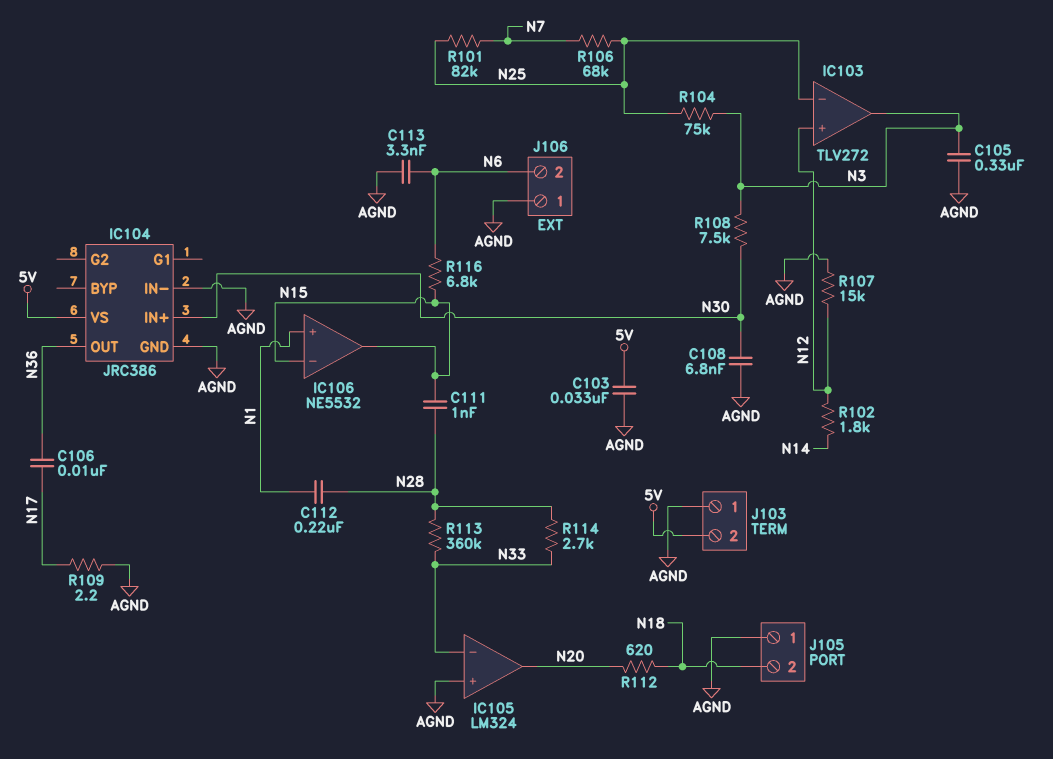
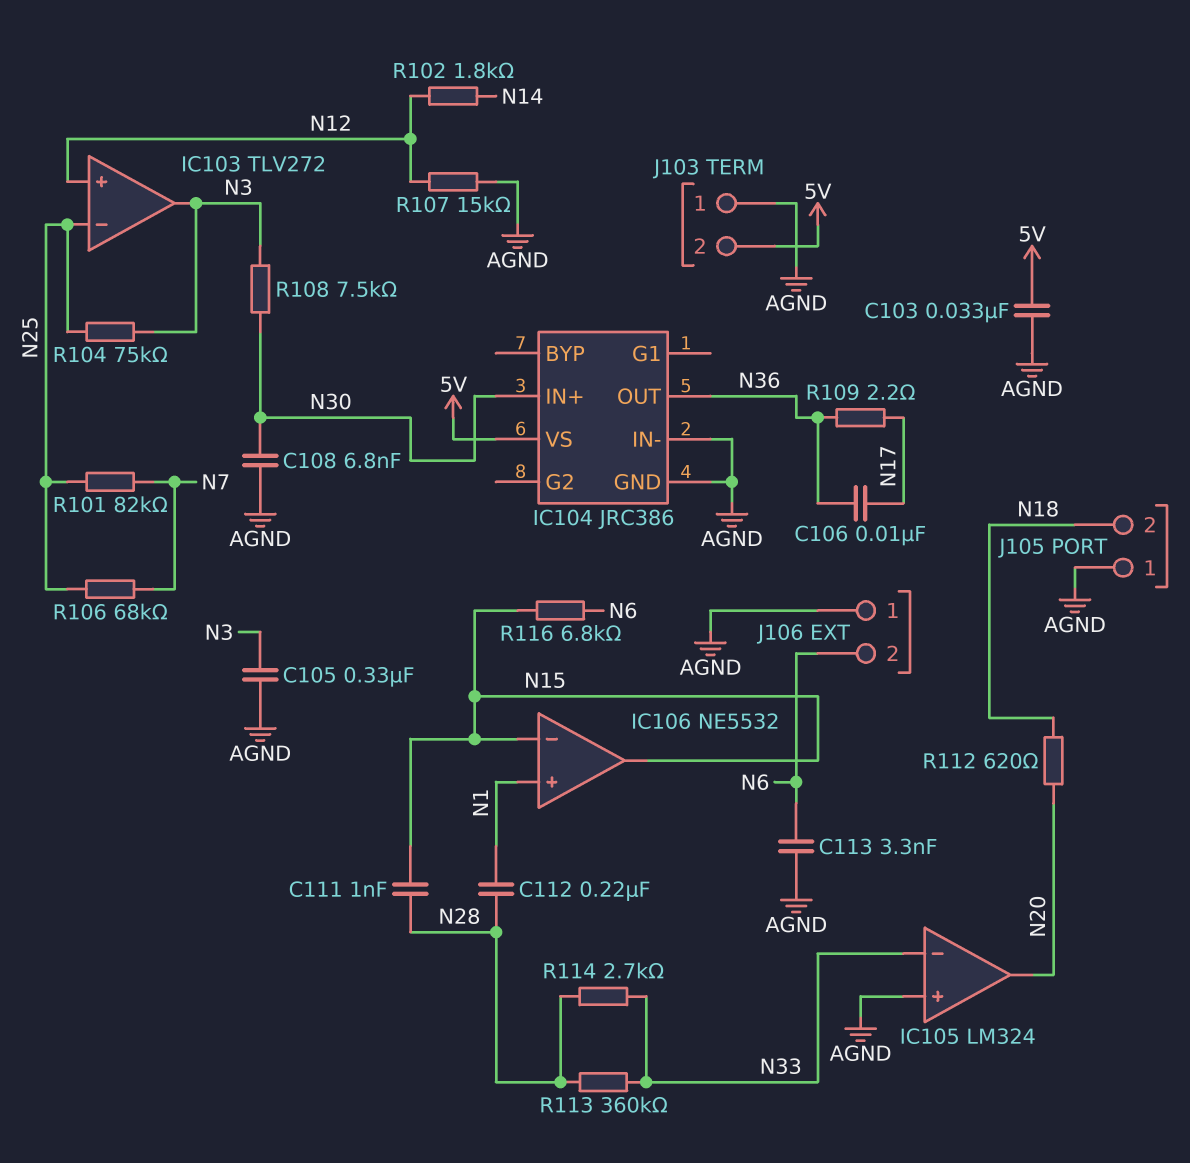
R109: 2.2 (AGND, N17) -> 2.2 (N17, N36)

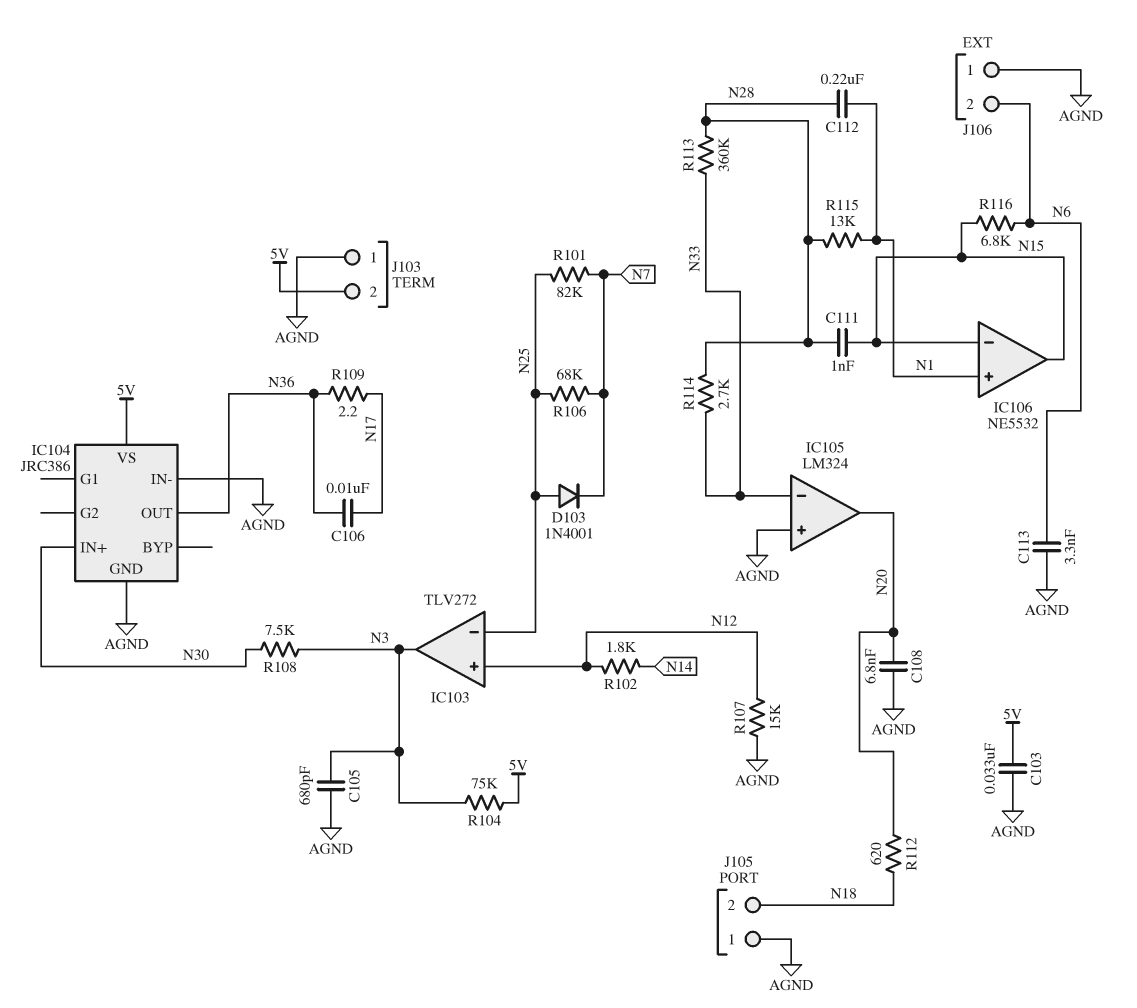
C105: 330nF (AGND, N3) -> 680pF (AGND, N3)
C108: 6.8nF (AGND, N30) -> 6.8nF (AGND, N20)
D103: none -> diode 1N4001 (A N25, K N7)
R104: 75k (N3, N25) -> 75k (5V, N3)
R115: none -> 13k (N1, N28)

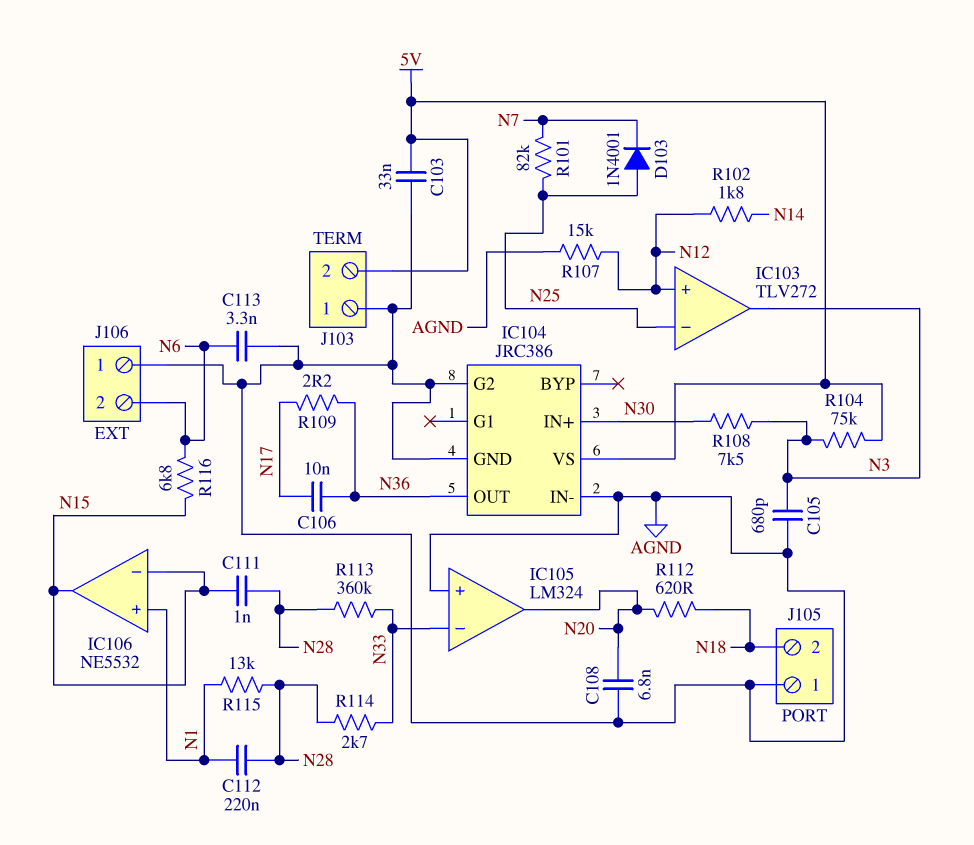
IC104 pin G2: none -> AGND
R106: 68k (N7, N25) -> none

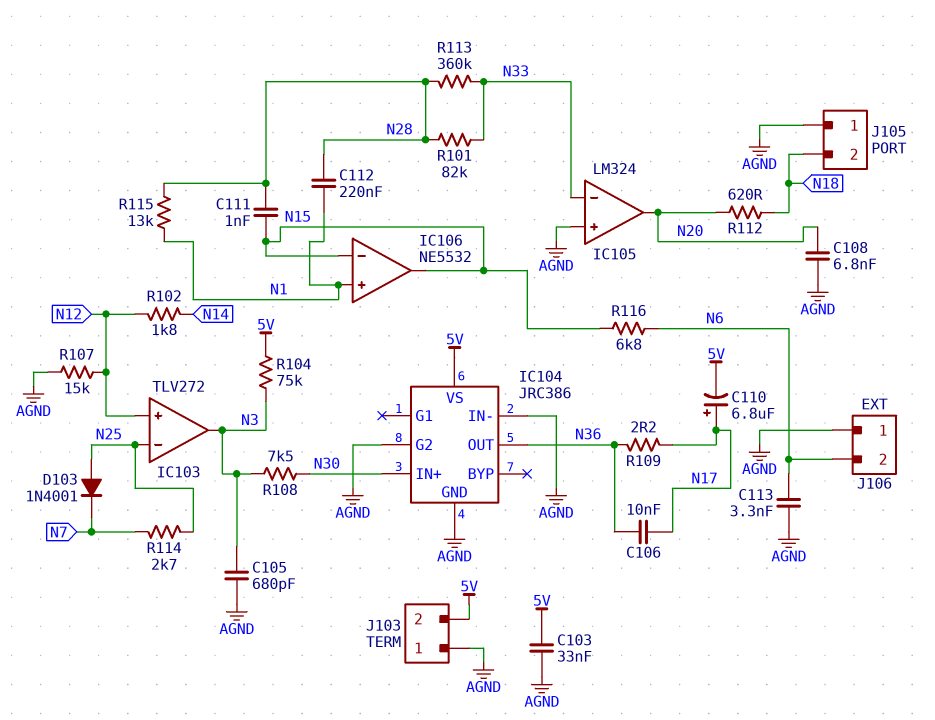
C110: none -> 6.8uF (plus N17, minus 5V)
R101: 82k (N7, N25) -> 82k (N28, N33)
R114: 2.7k (N28, N33) -> 2.7k (N7, N25)

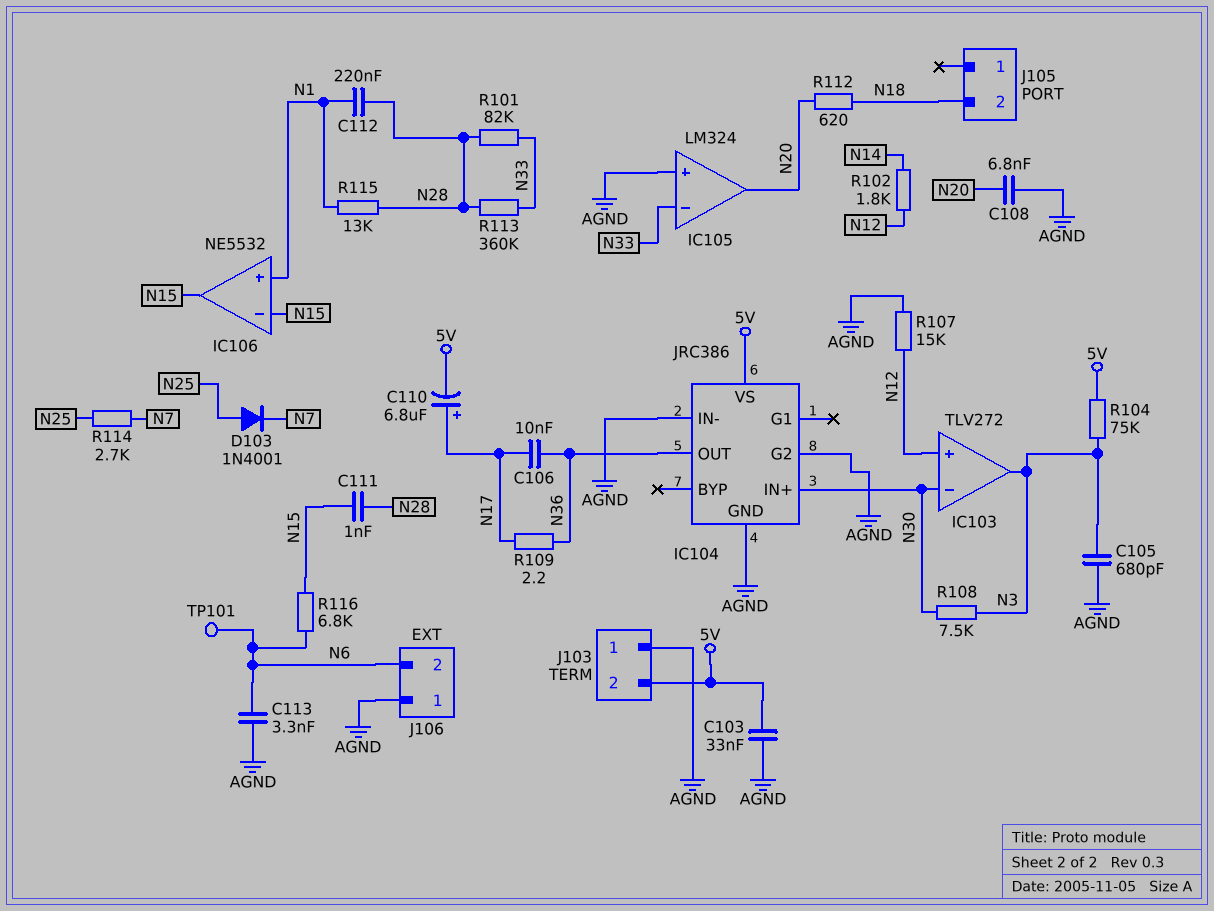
IC103 pin in-: N25 -> N30
J105 pin 1: AGND -> none
TP101: none -> test point (N6)

